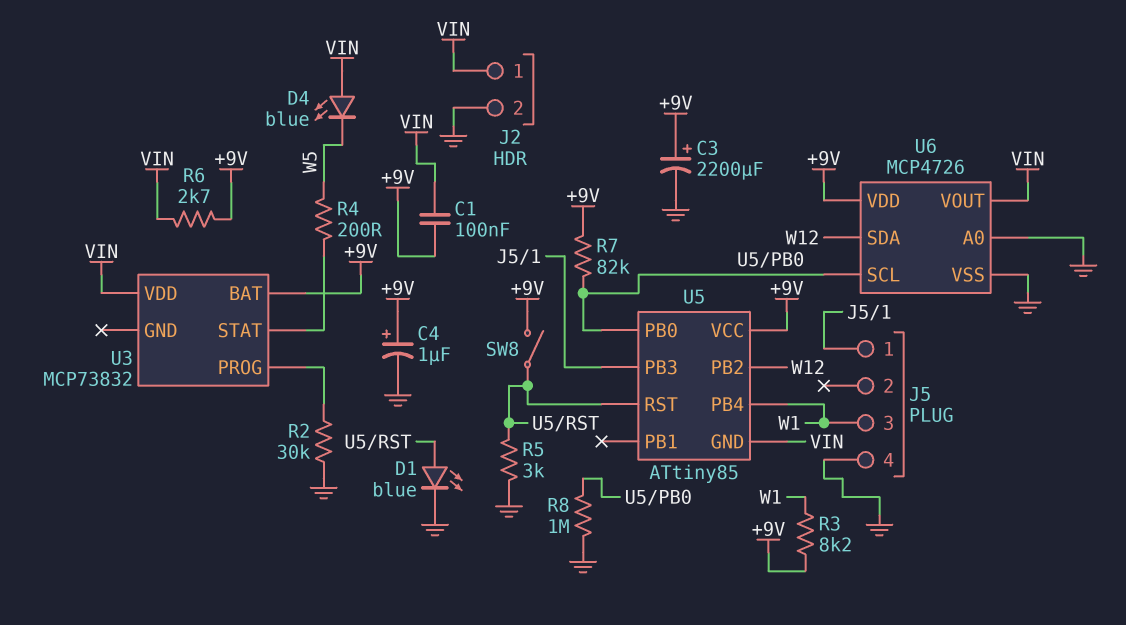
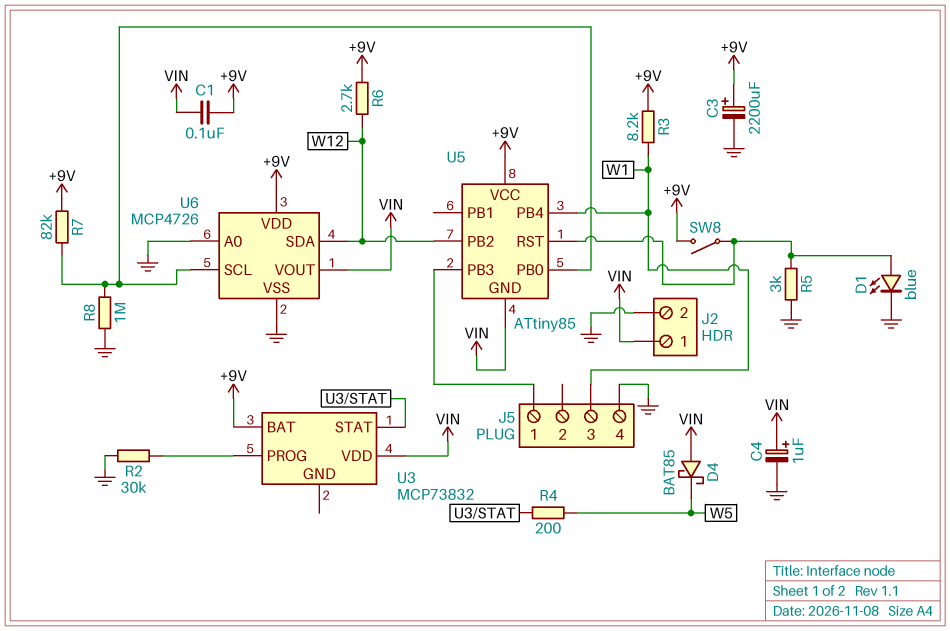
C4: 1uF (plus +9V, minus GND) -> 1uF (plus VIN, minus GND)
D4: LED blue (A VIN, K W5) -> schottky BAT85 (A VIN, K W5)
R6: 2.7k (+9V, VIN) -> 2.7k (+9V, W12)

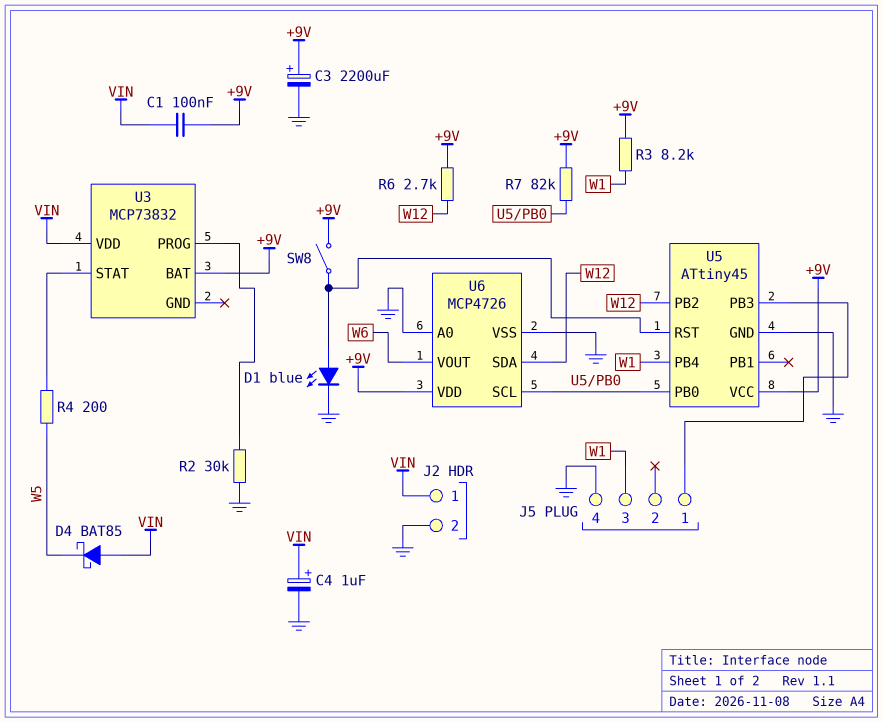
R5: 3k (GND, U5/RST) -> none
R8: 1M (GND, U5/PB0) -> none
U5: ATtiny85 -> ATtiny45
U5 pin GND: VIN -> GND
U6 pin VOUT: VIN -> W6

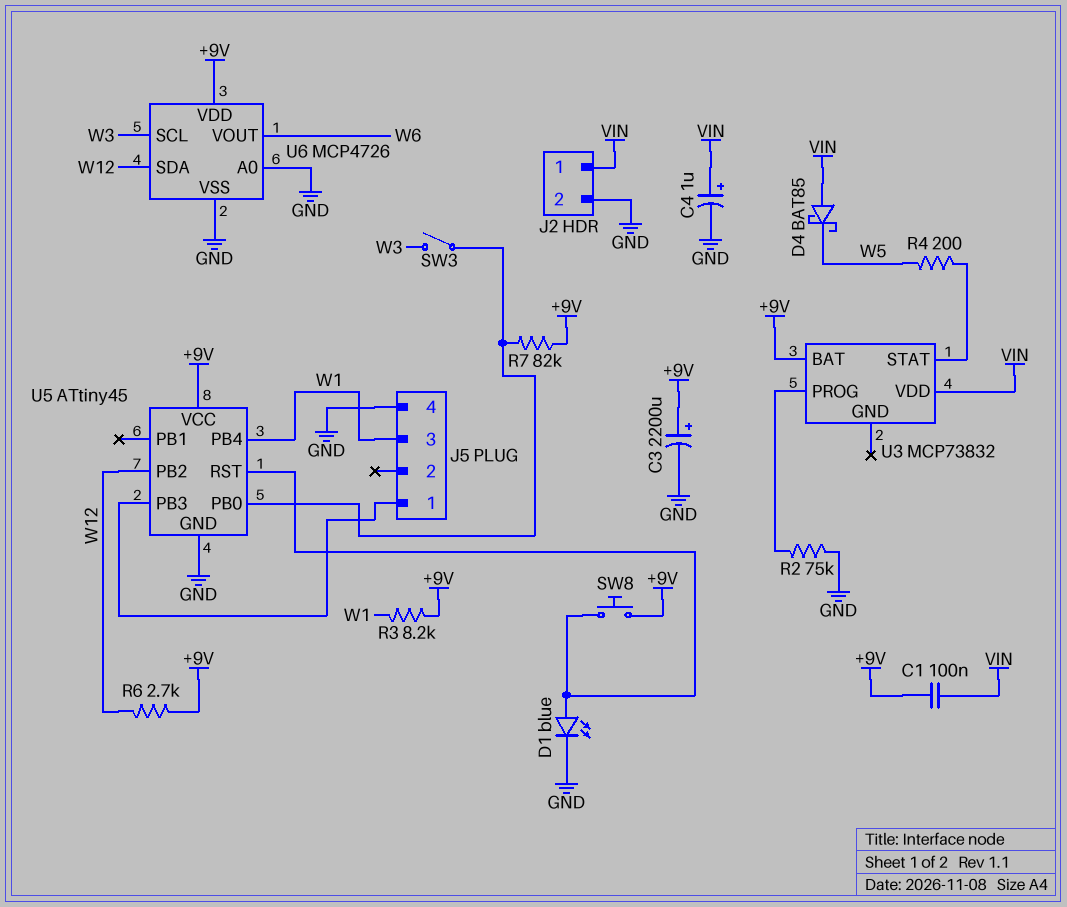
R2: 30k (GND, U3/PROG) -> 75k (GND, U3/PROG)
SW3: none -> switch (U5/PB0, W3)
SW8: switch (+9V, U5/RST) -> button (+9V, U5/RST)
U6 pin SCL: U5/PB0 -> W3

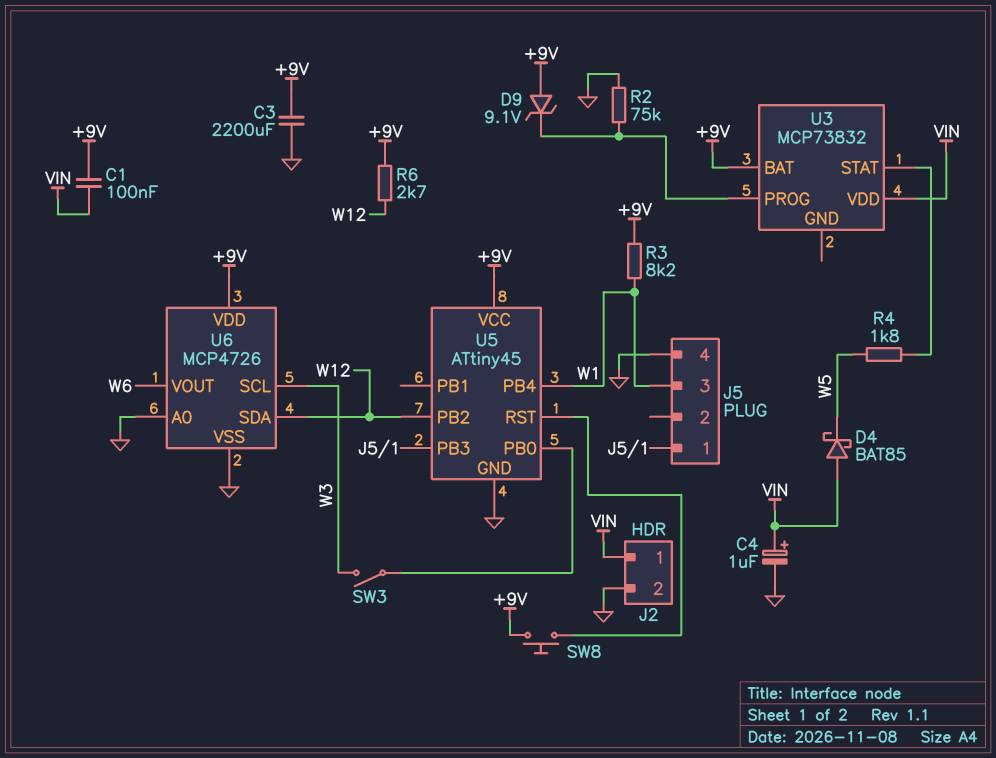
C3: 2200uF (plus +9V, minus GND) -> 2200uF (+9V, GND)
D1: LED blue (A U5/RST, K GND) -> none
D9: none -> zener 9.1V (A +9V, K U3/PROG)
R4: 200 (U3/STAT, W5) -> 1.8k (U3/STAT, W5)
R7: 82k (+9V, U5/PB0) -> none

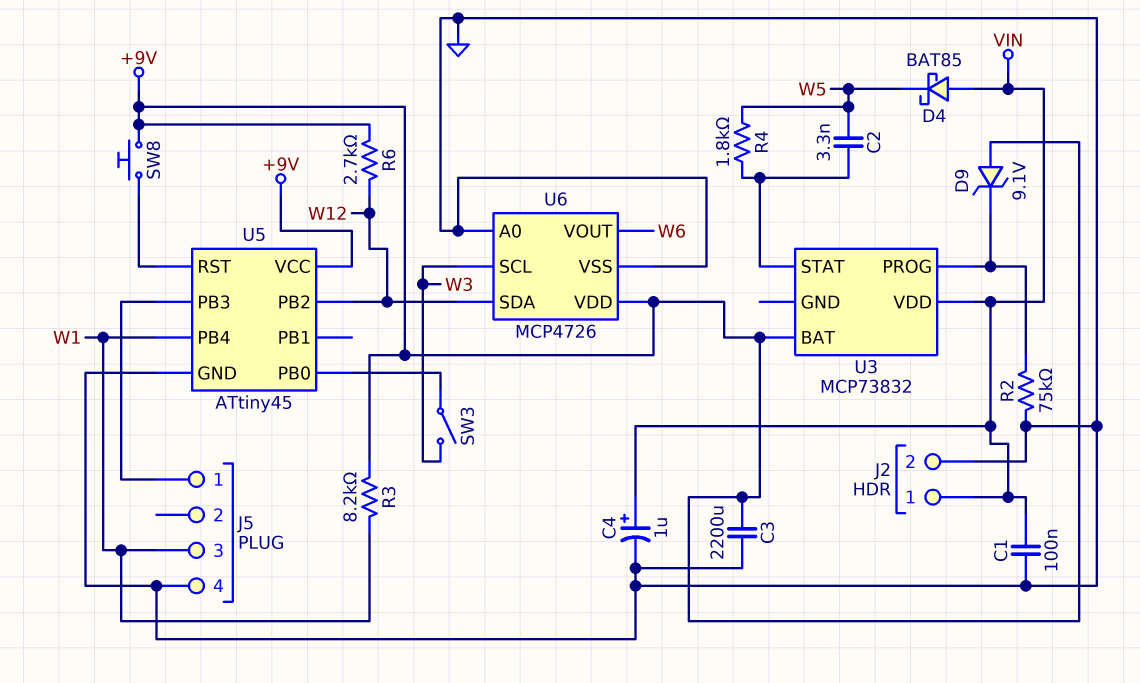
C1: 100nF (+9V, VIN) -> 100nF (GND, VIN)
C2: none -> 3.3nF (U3/STAT, W5)

